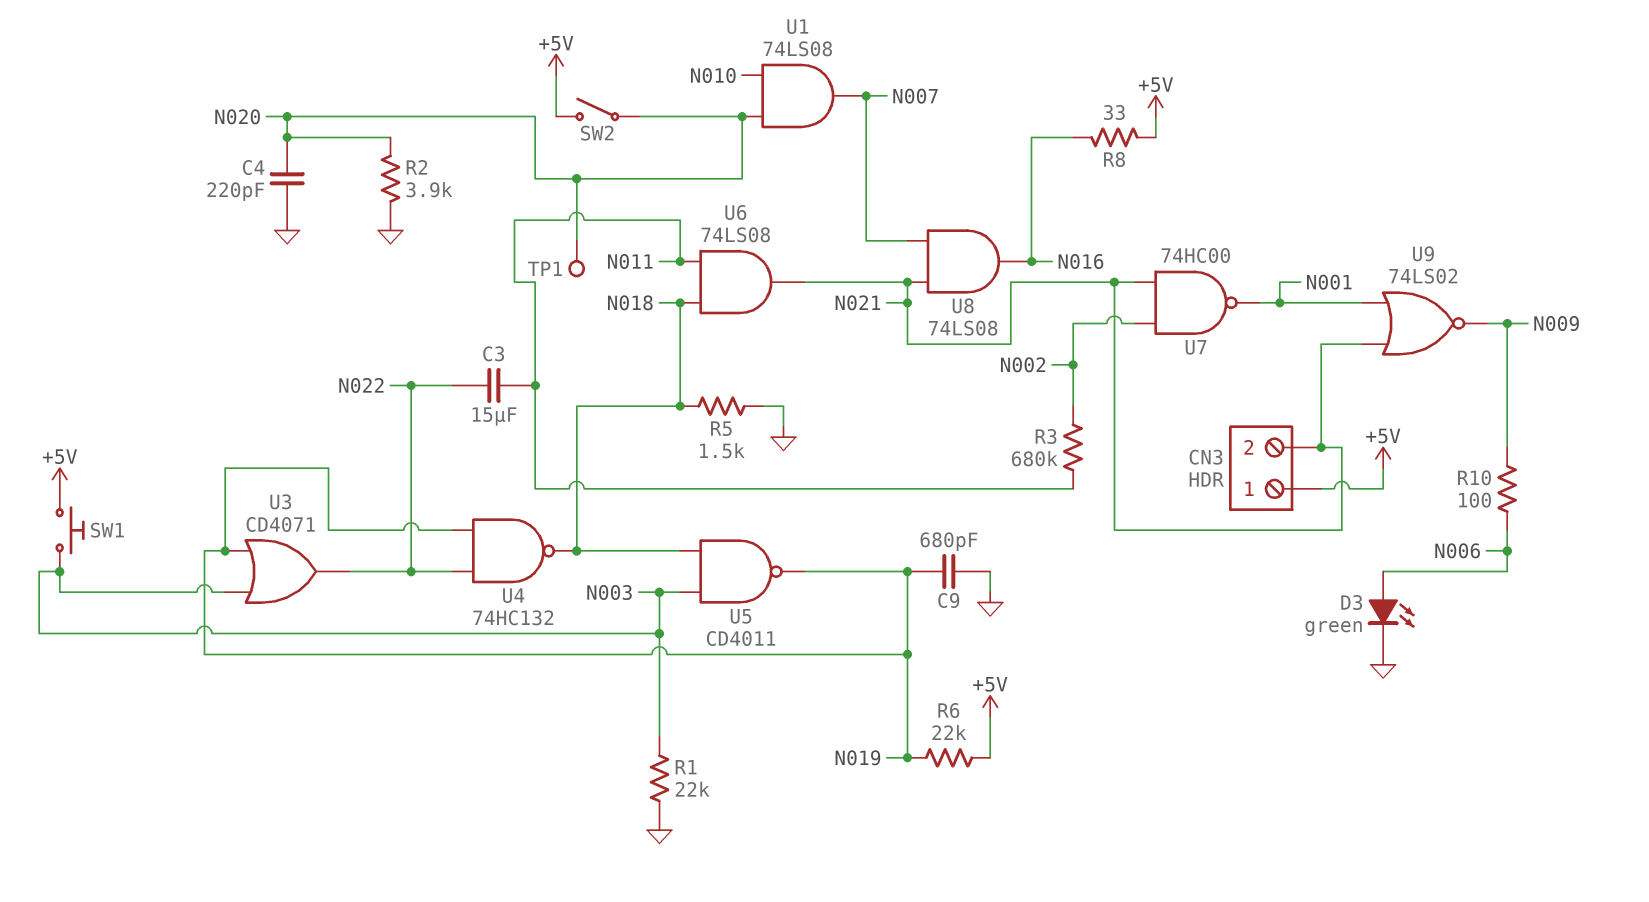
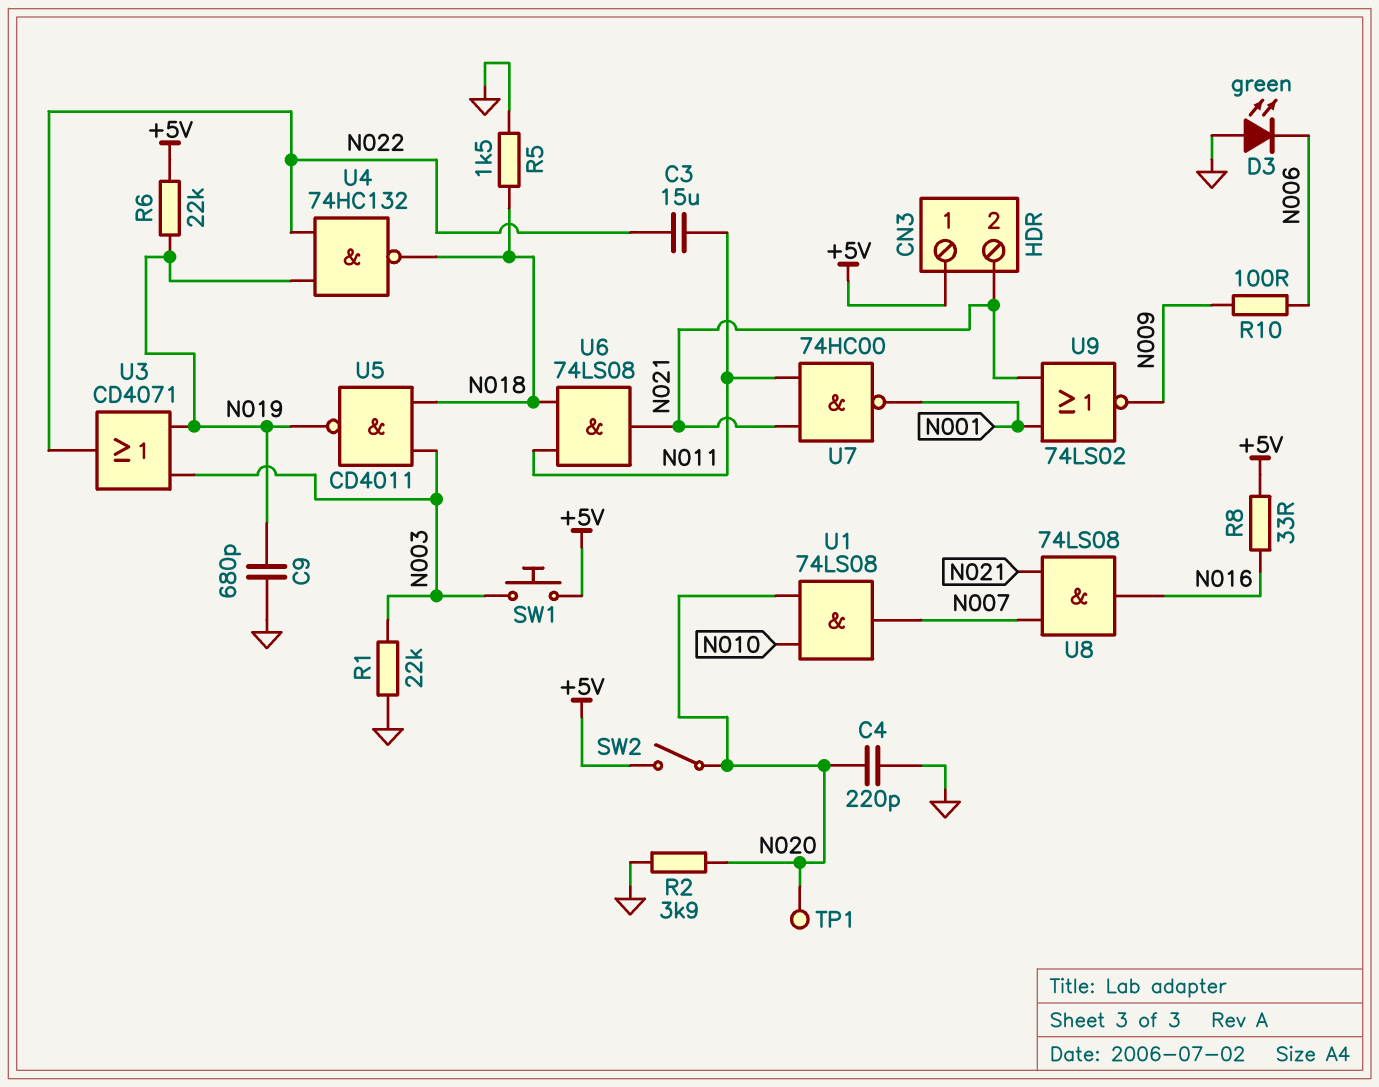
D3: LED green (A N006, K GND) -> LED green (A GND, K N006)
R3: 680k (N002, N011) -> none
U7: NAND 74HC00 (in N002, in N021, out N001) -> NAND 74HC00 (in N011, in N021, out N001)

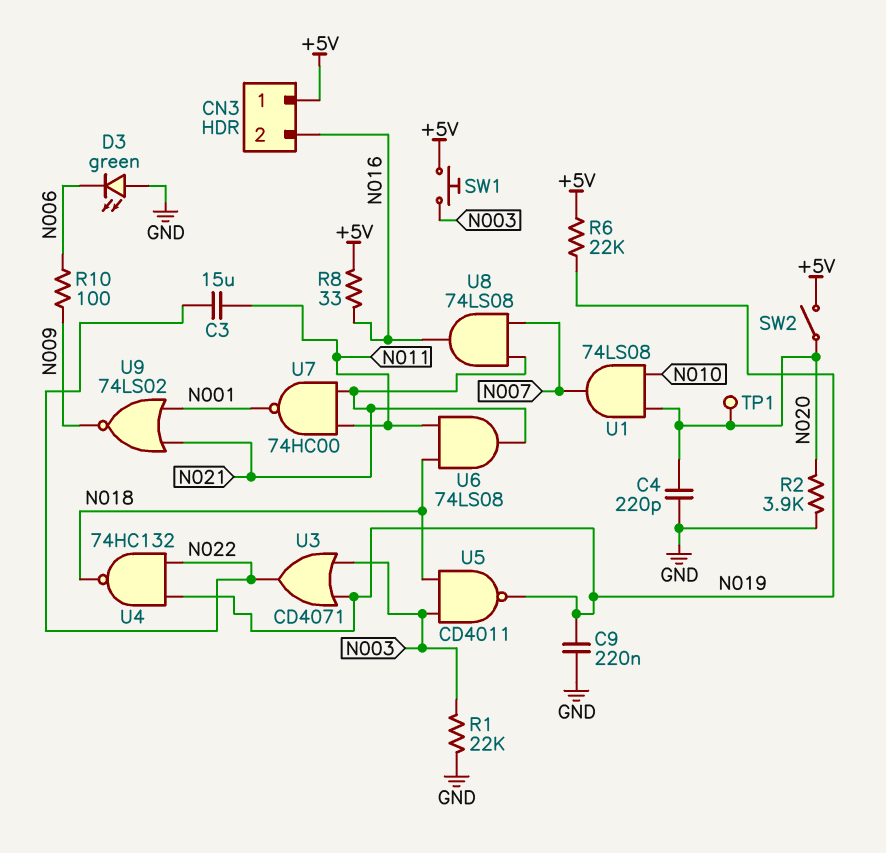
C9: 680pF (GND, N019) -> 220nF (GND, N019)
CN3 pin 2: N021 -> N016
R5: 1.5k (GND, N018) -> none

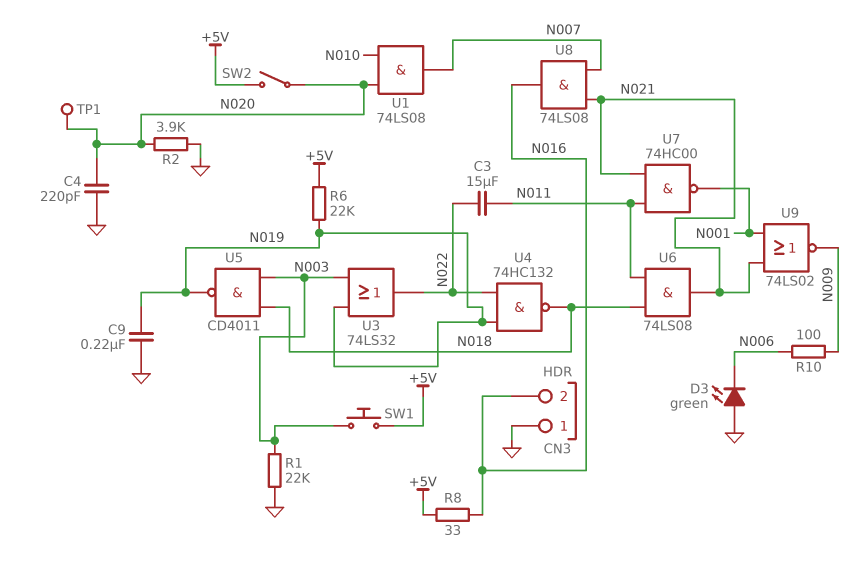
CN3 pin 1: +5V -> GND
U3: OR CD4071 (in N003, in N019, out N022) -> OR 74LS32 (in N003, in N019, out N022)

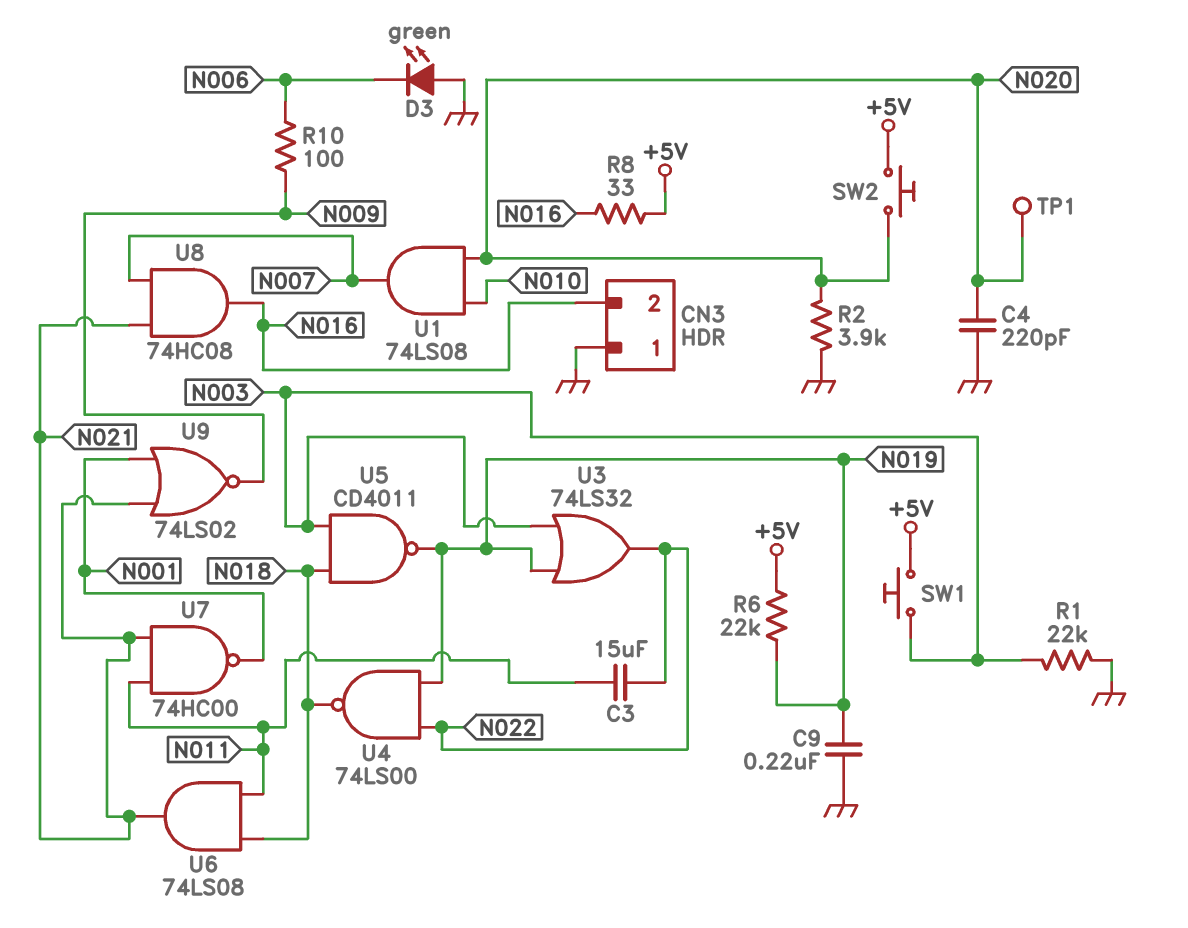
SW2: switch (+5V, N020) -> button (+5V, N020)
U4: NAND 74HC132 (in N019, in N022, out N018) -> NAND 74LS00 (in N019, in N022, out N018)
U8: AND 74LS08 (in N007, in N021, out N016) -> AND 74HC08 (in N007, in N021, out N016)

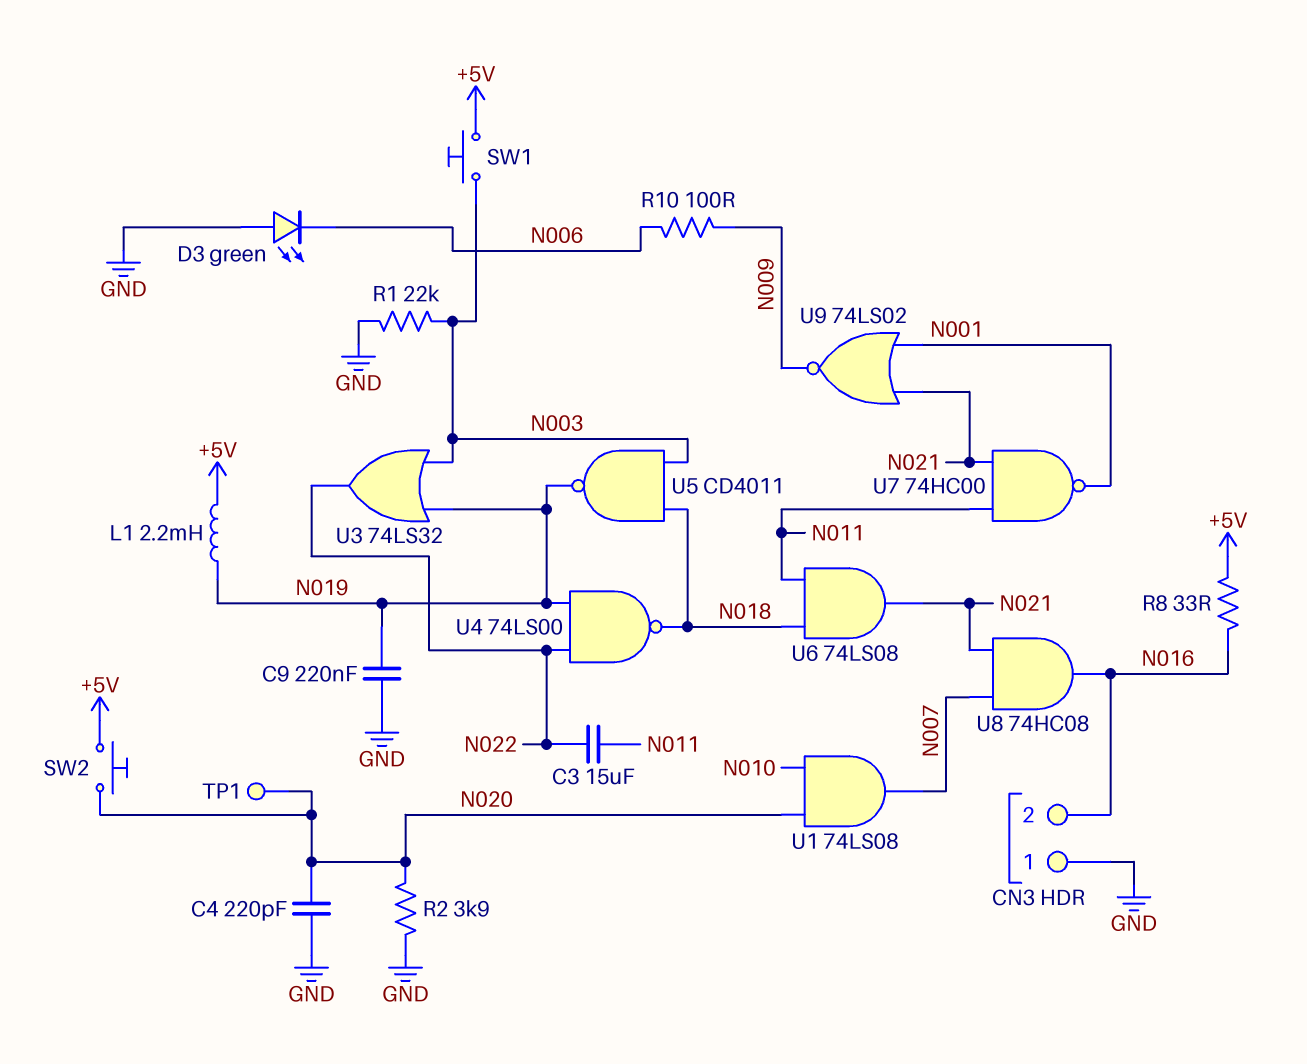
L1: none -> 2.2mH (+5V, N019)
R6: 22k (+5V, N019) -> none

